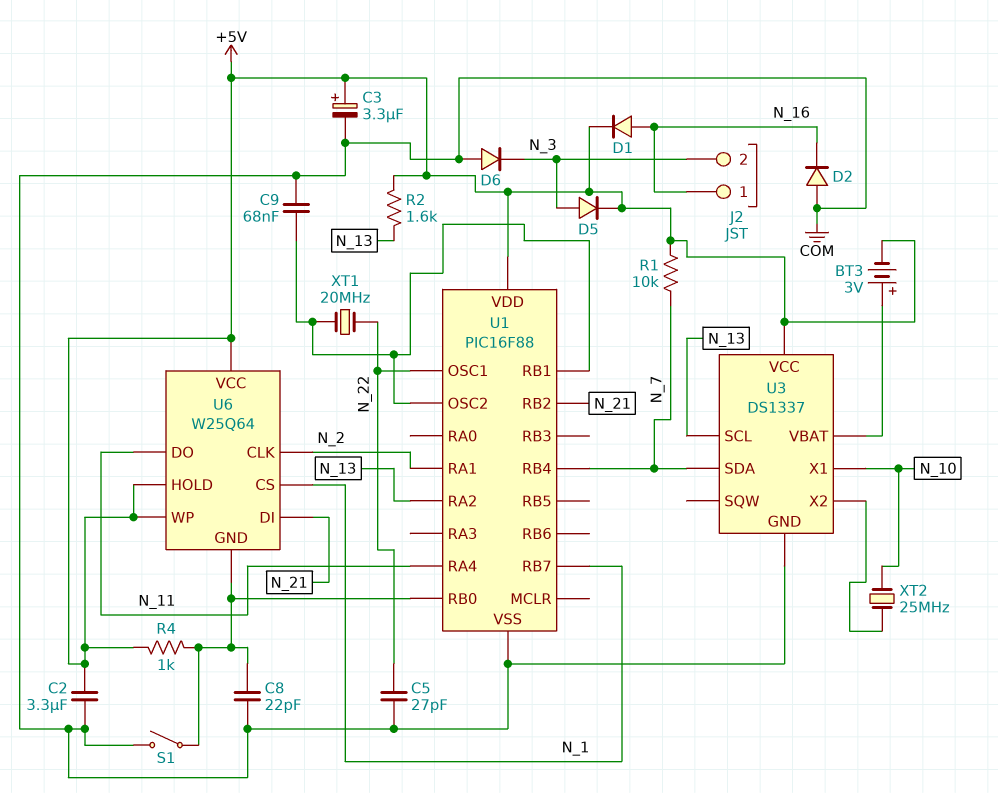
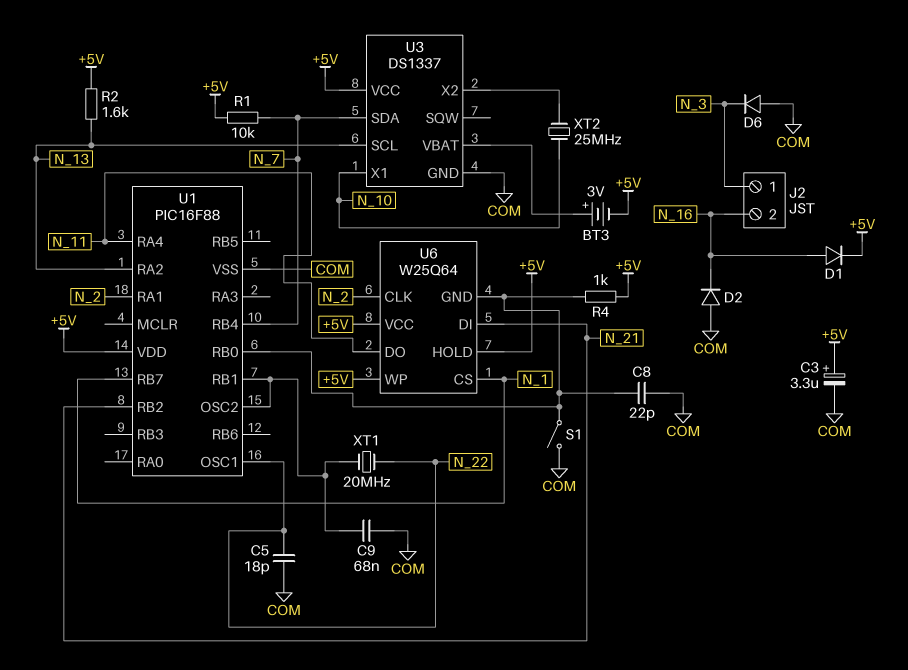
C2: 3.3uF (+5V, COM) -> none
C5: 27pF (COM, N_22) -> 18pF (COM, N_22)
D5: diode (A N_3, K +5V) -> none
J2 pin 1: N_16 -> N_3
J2 pin 2: N_3 -> N_16

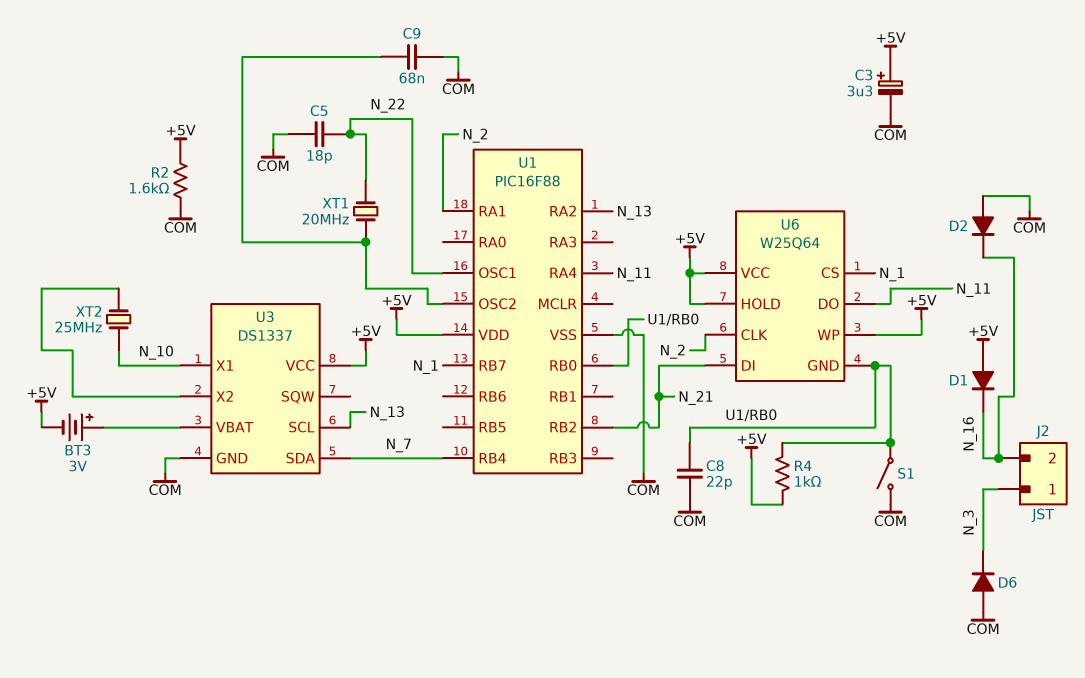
D1: diode (A N_16, K +5V) -> diode (A +5V, K N_16)
R1: 10k (+5V, N_7) -> none
R2: 1.6k (+5V, N_13) -> 1.6k (+5V, COM)
U1 pin RB1: U1/OSC2 -> none

